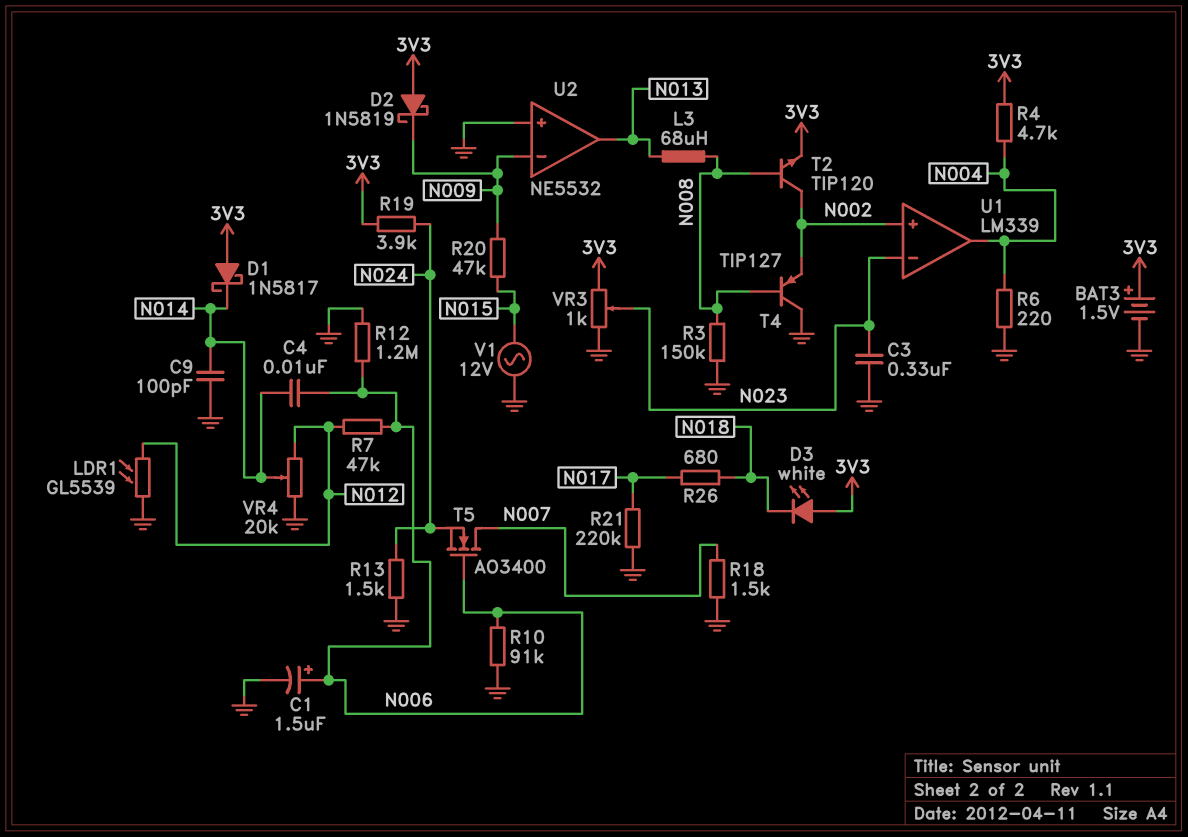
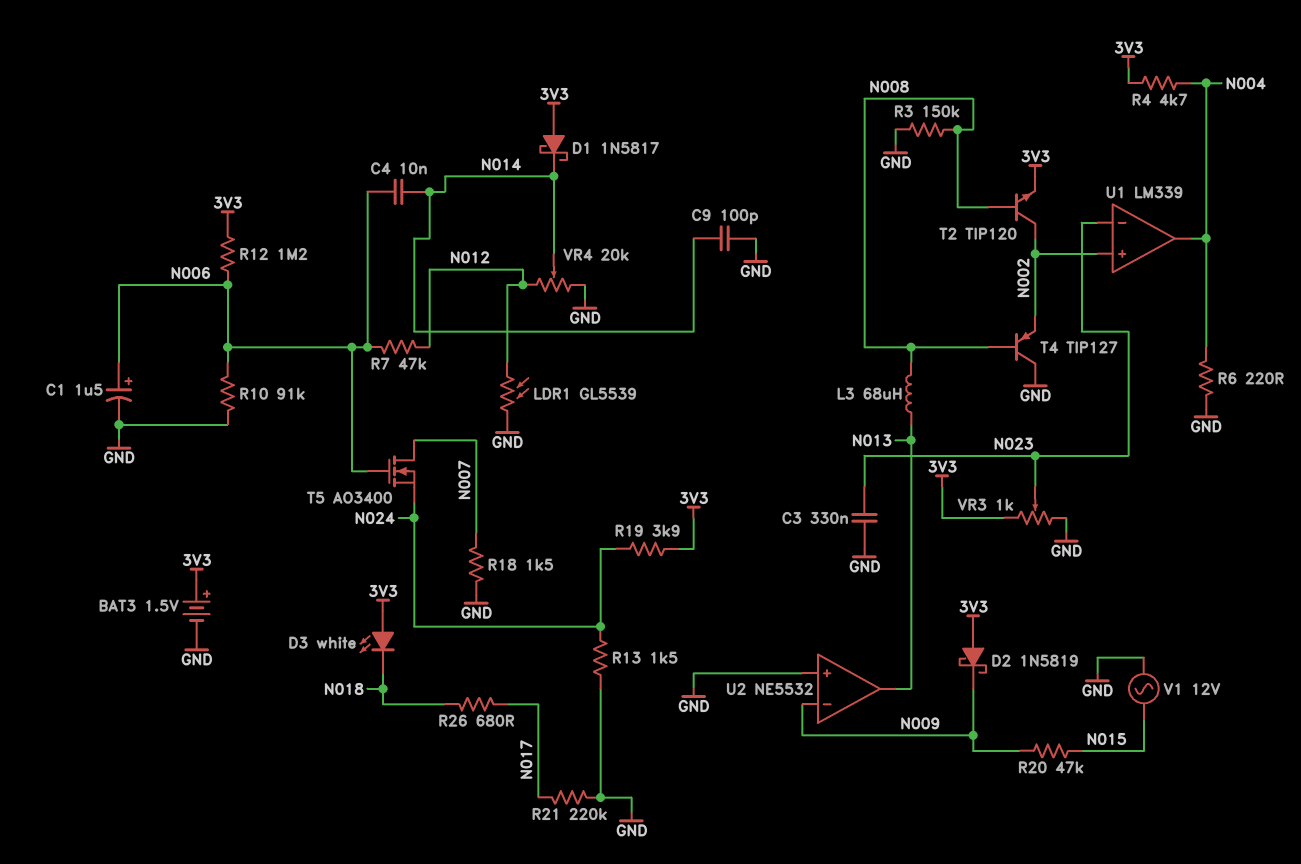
R12: 1.2M (GND, N006) -> 1.2M (3V3, N006)

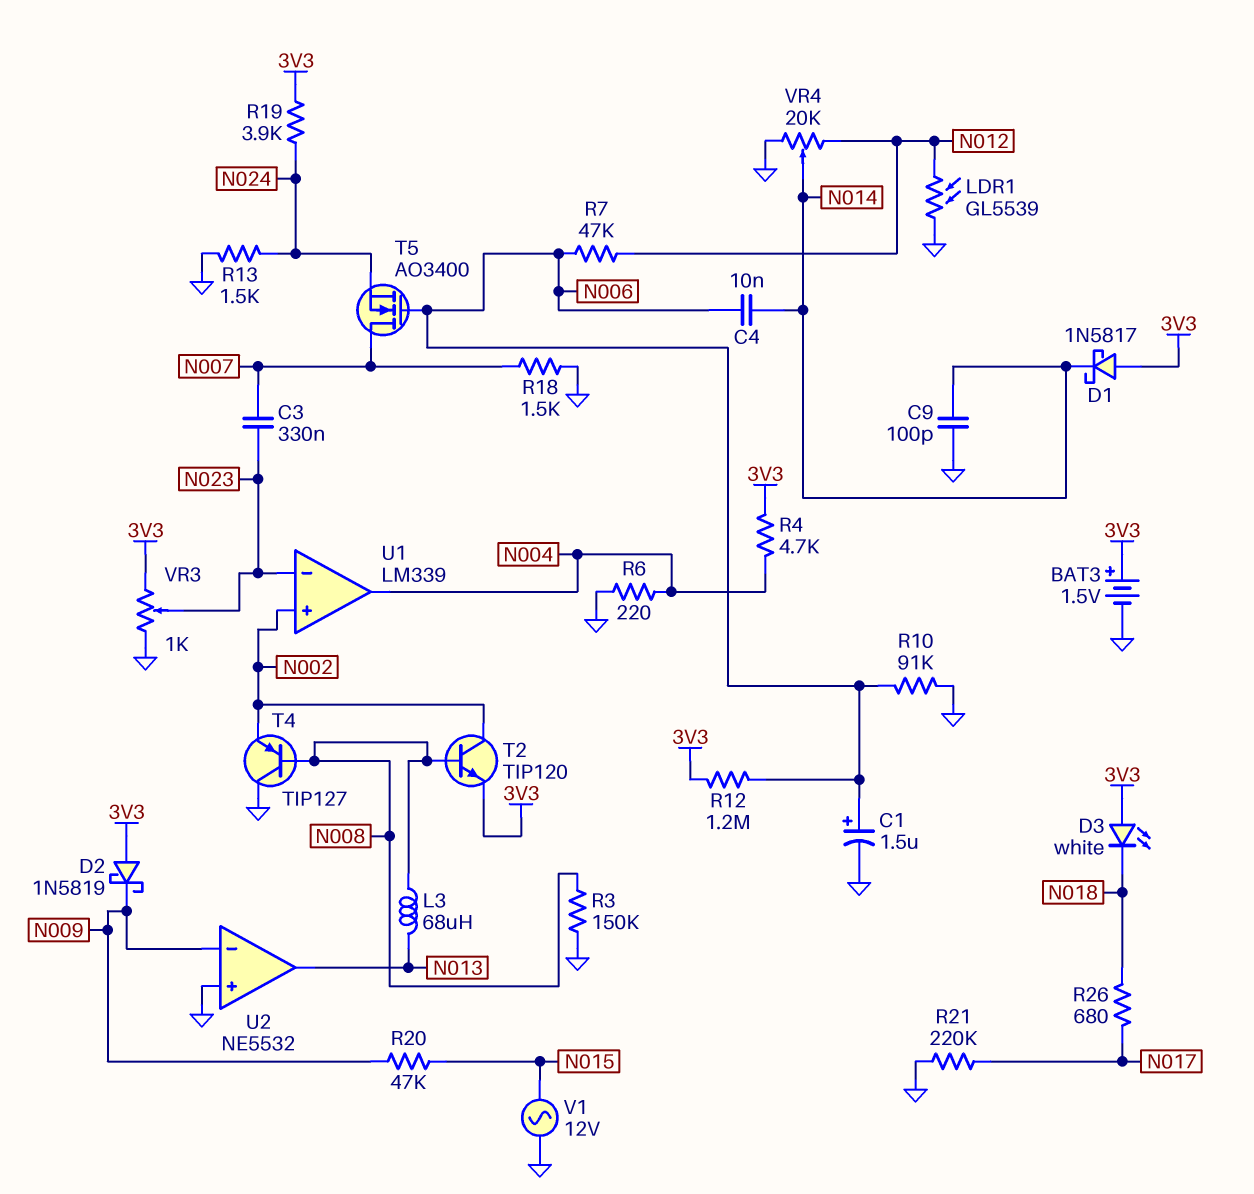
C3: 330nF (GND, N023) -> 330nF (N007, N023)

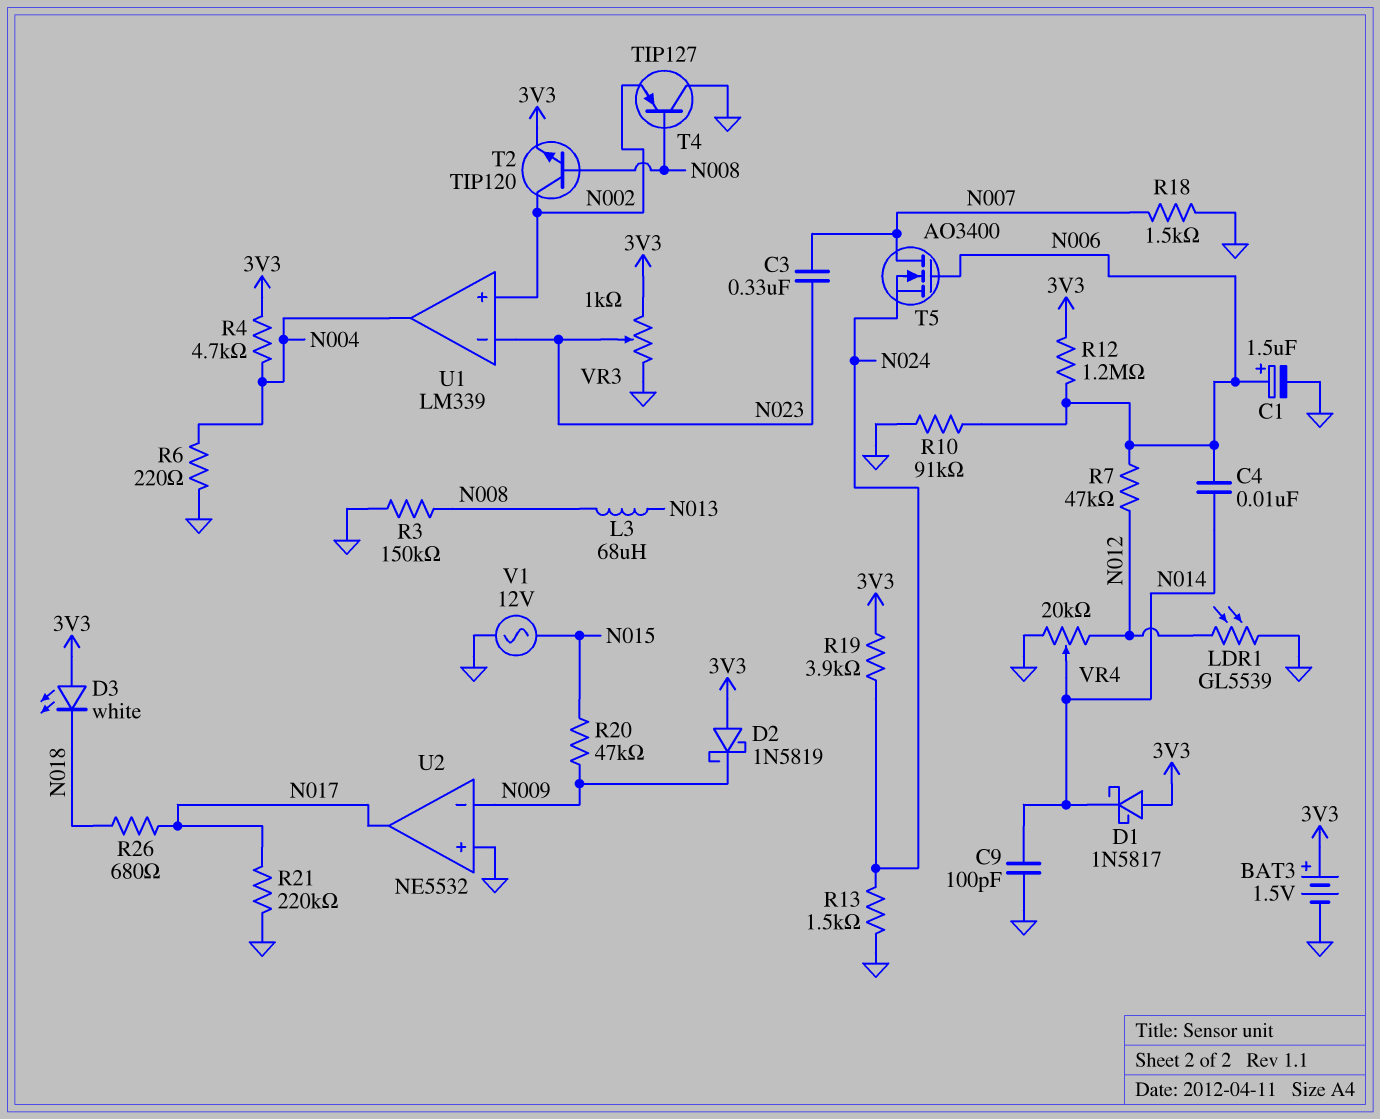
U2 pin out: N013 -> N017

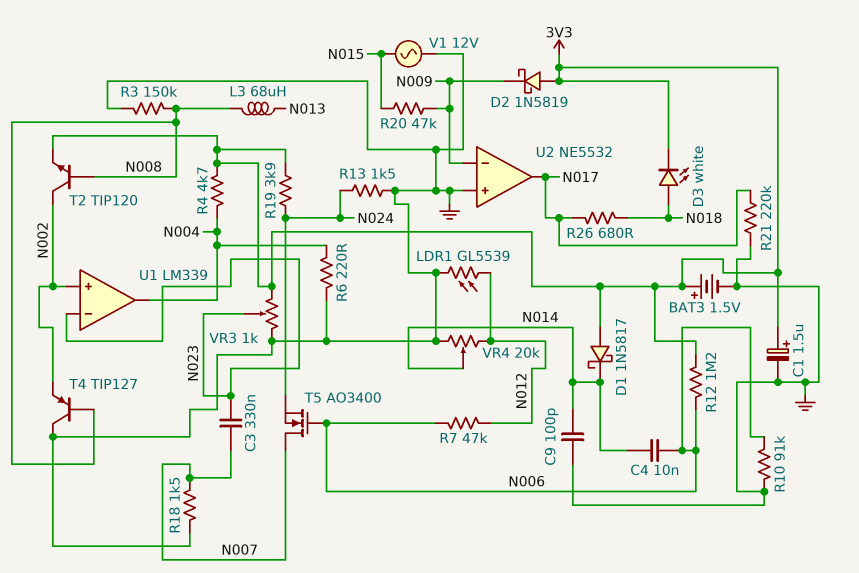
C1: 1.5uF (plus N006, minus GND) -> 1.5uF (plus 3V3, minus GND)
D3: LED white (A 3V3, K N018) -> LED white (A N018, K 3V3)

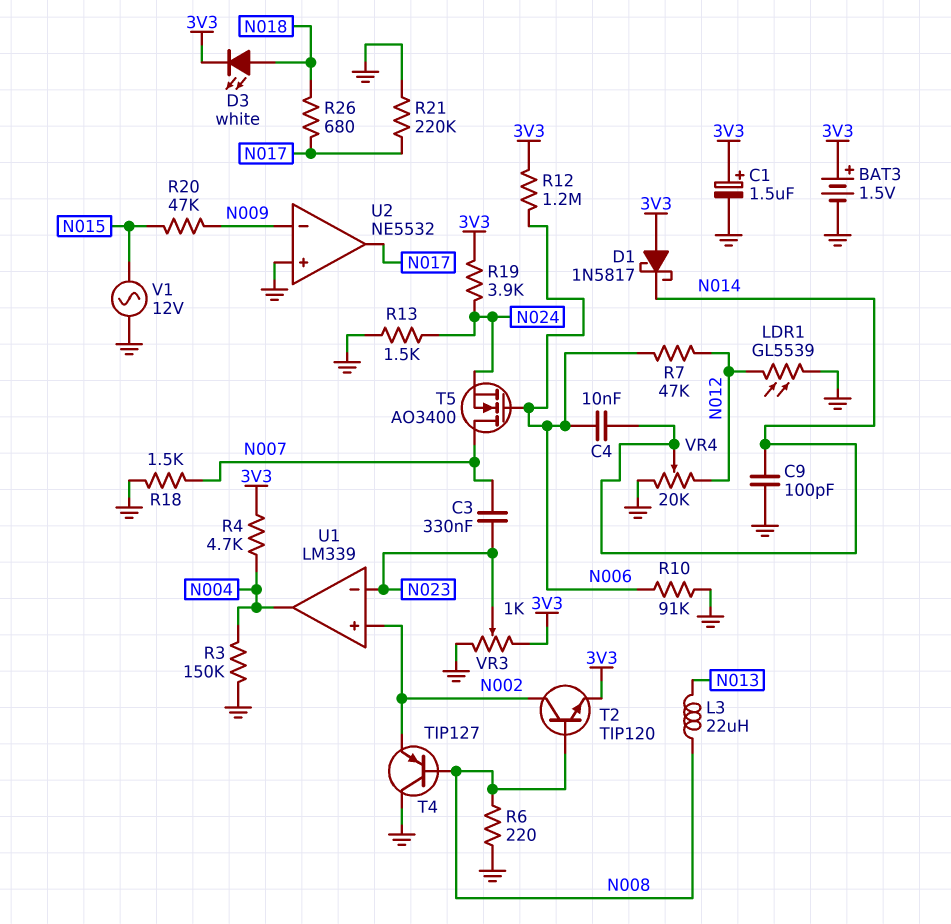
D2: schottky 1N5819 (A 3V3, K N009) -> none
L3: 68uH (N008, N013) -> 22uH (N008, N013)
R3: 150k (GND, N008) -> 150k (GND, N004)
R6: 220 (GND, N004) -> 220 (GND, N008)

